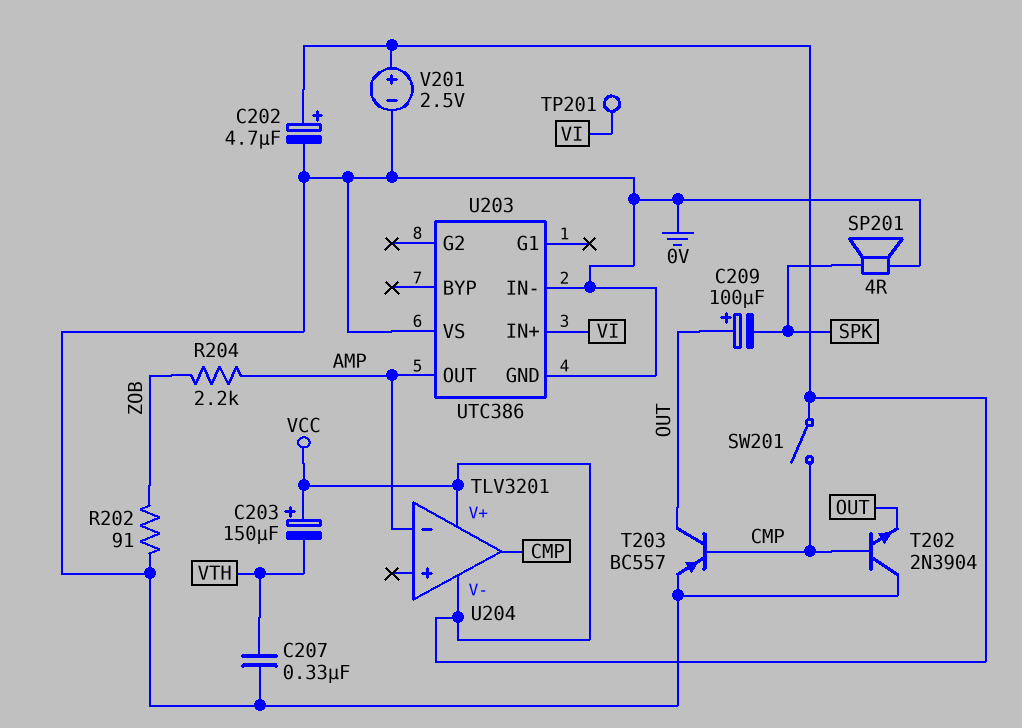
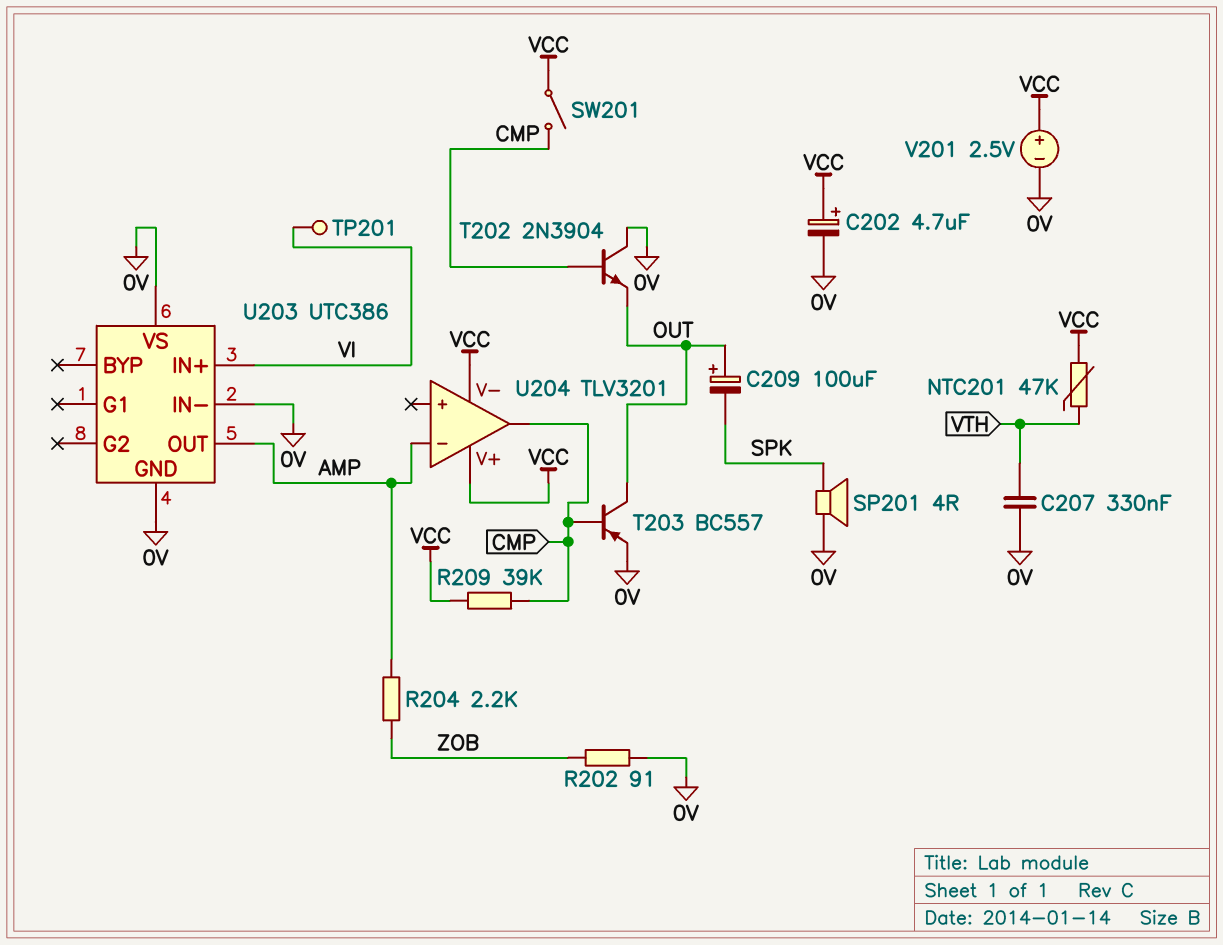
C203: 150uF (plus VCC, minus VTH) -> none
NTC201: none -> 47k (VCC, VTH)
R209: none -> 39k (CMP, VCC)

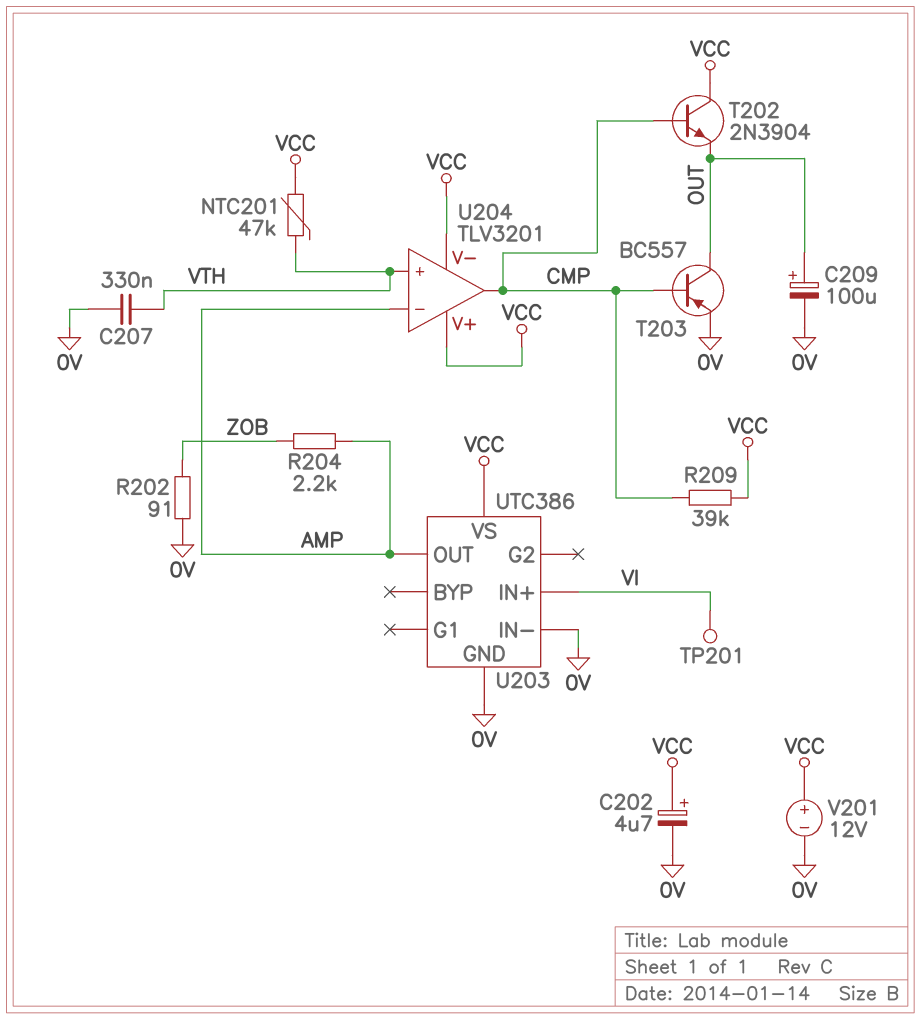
C209: 100uF (plus OUT, minus SPK) -> 100uF (plus OUT, minus 0V)
SP201: speaker 4R (0V, SPK) -> none
SW201: switch (CMP, VCC) -> none
T202: NPN 2N3904 (B CMP, C 0V, E OUT) -> NPN 2N3904 (B CMP, C VCC, E OUT)
U203 pin VS: 0V -> VCC
U204 pin in+: none -> VTH
V201: 2.5V (plus VCC, minus 0V) -> 12V (plus VCC, minus 0V)

